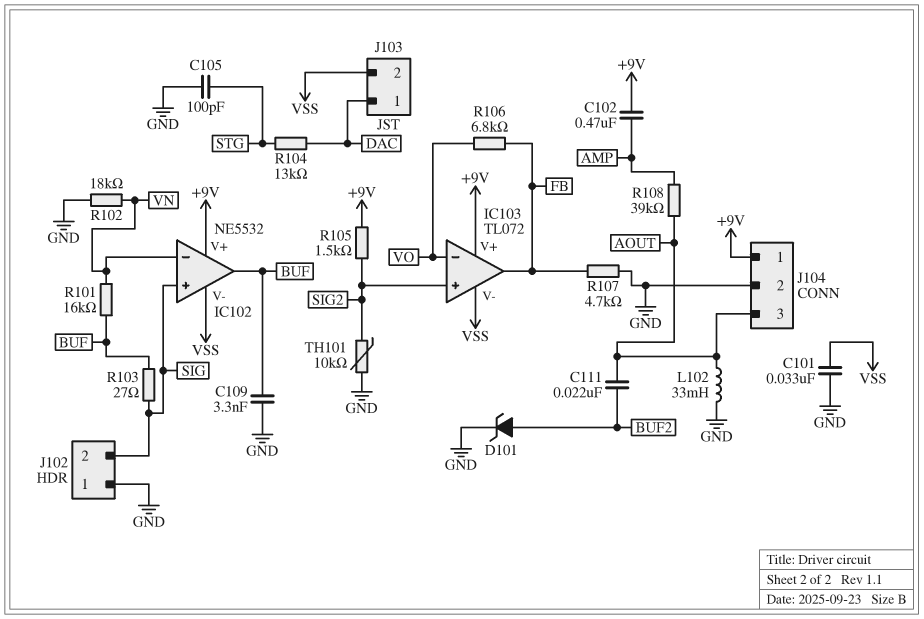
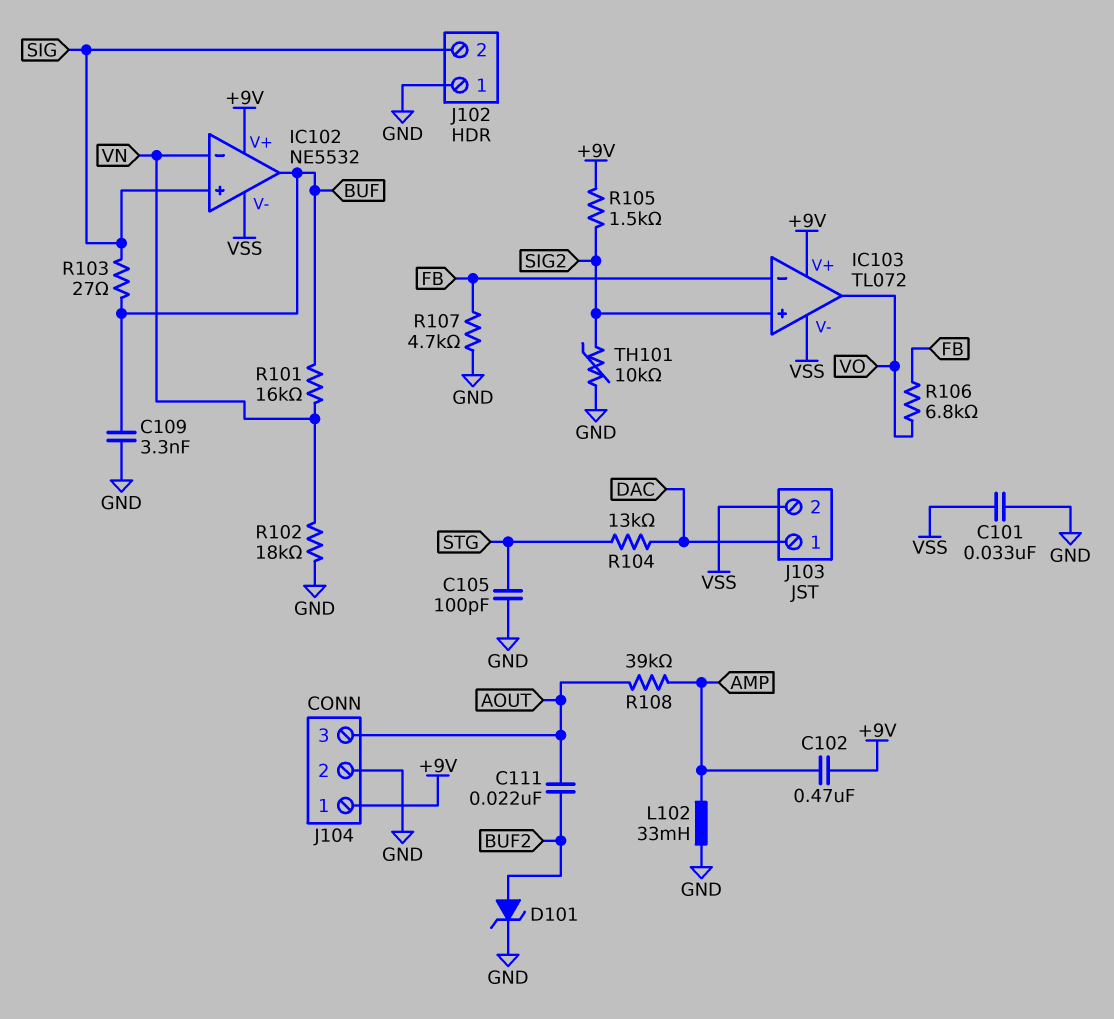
IC103 pin in-: VO -> FB
IC103 pin out: FB -> VO
L102: 33mH (AOUT, GND) -> 33mH (AMP, GND)

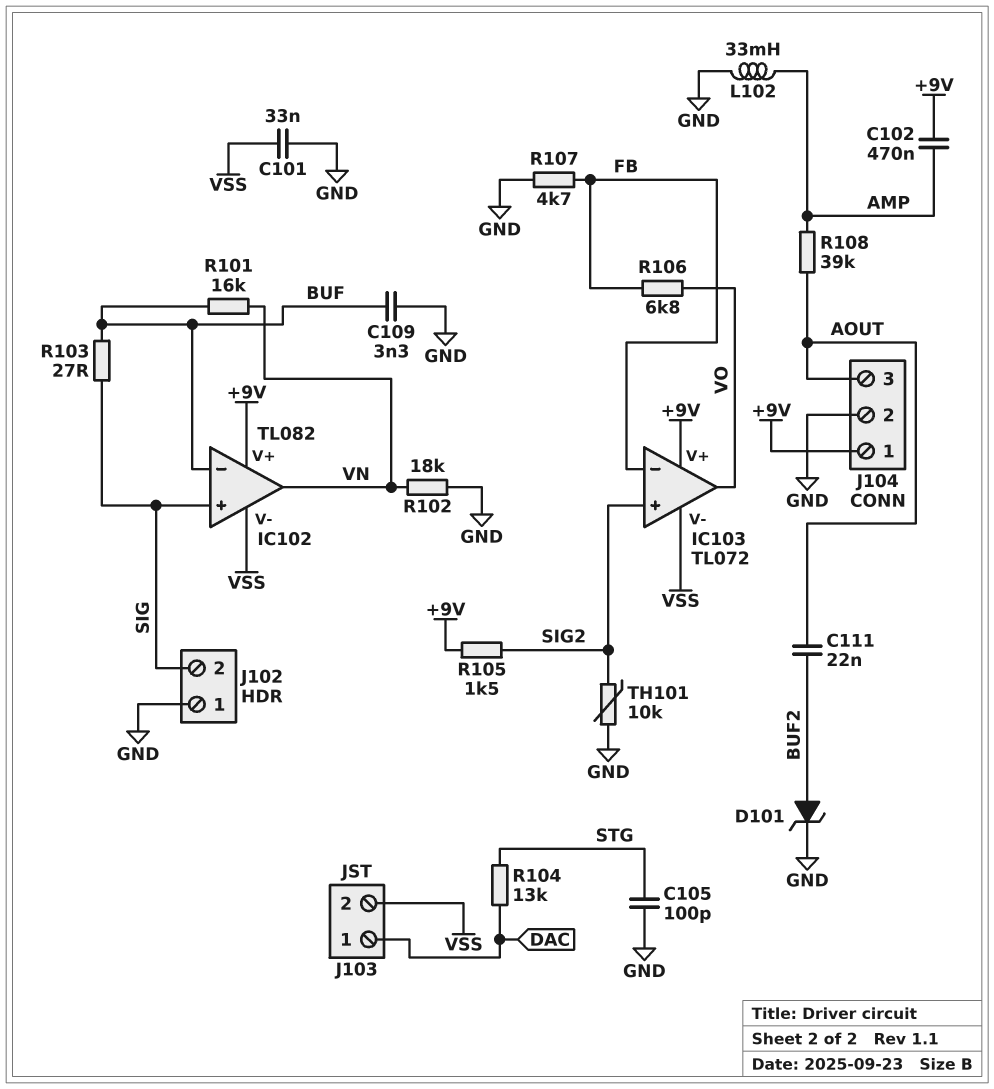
IC102: NE5532 -> TL082
IC102 pin in-: VN -> BUF
IC102 pin out: BUF -> VN

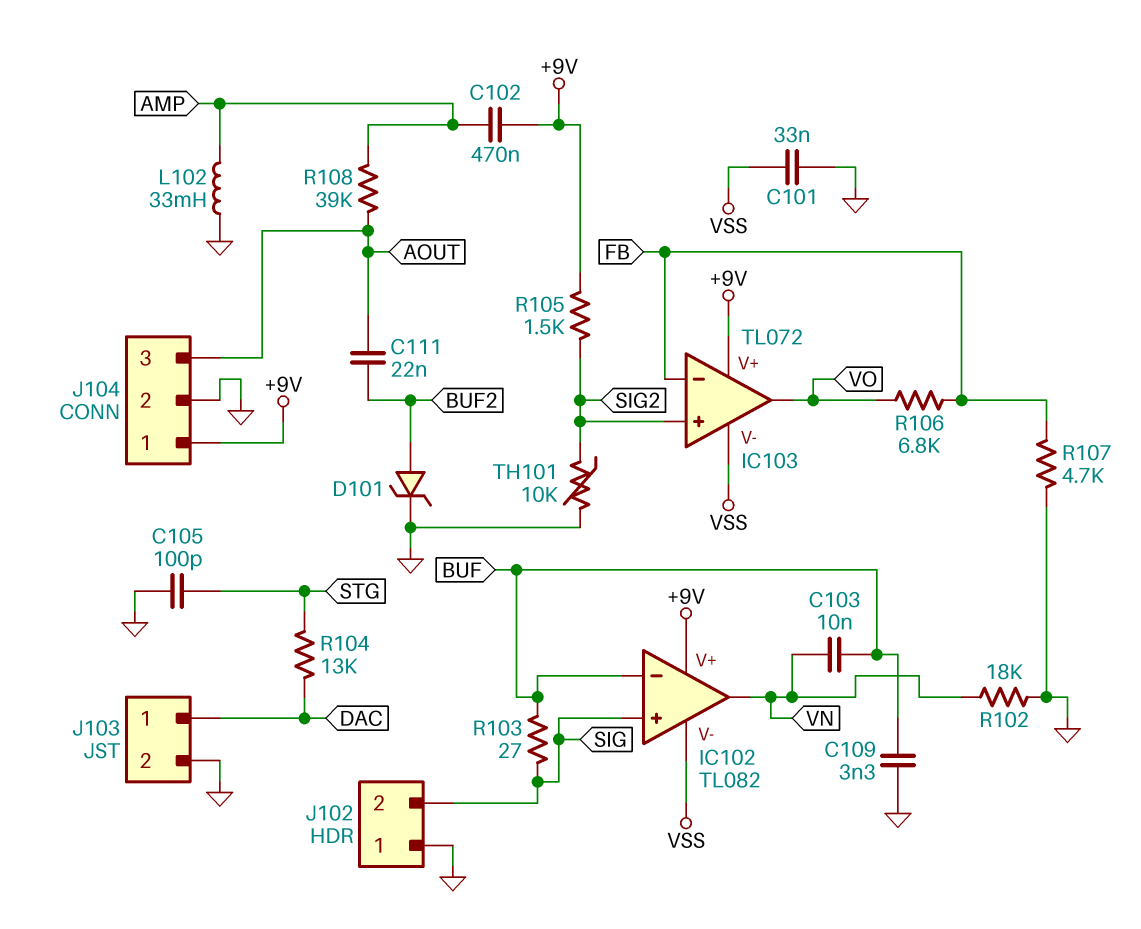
C103: none -> 10nF (BUF, VN)
J103 pin 2: VSS -> GND
R101: 16k (BUF, VN) -> none

